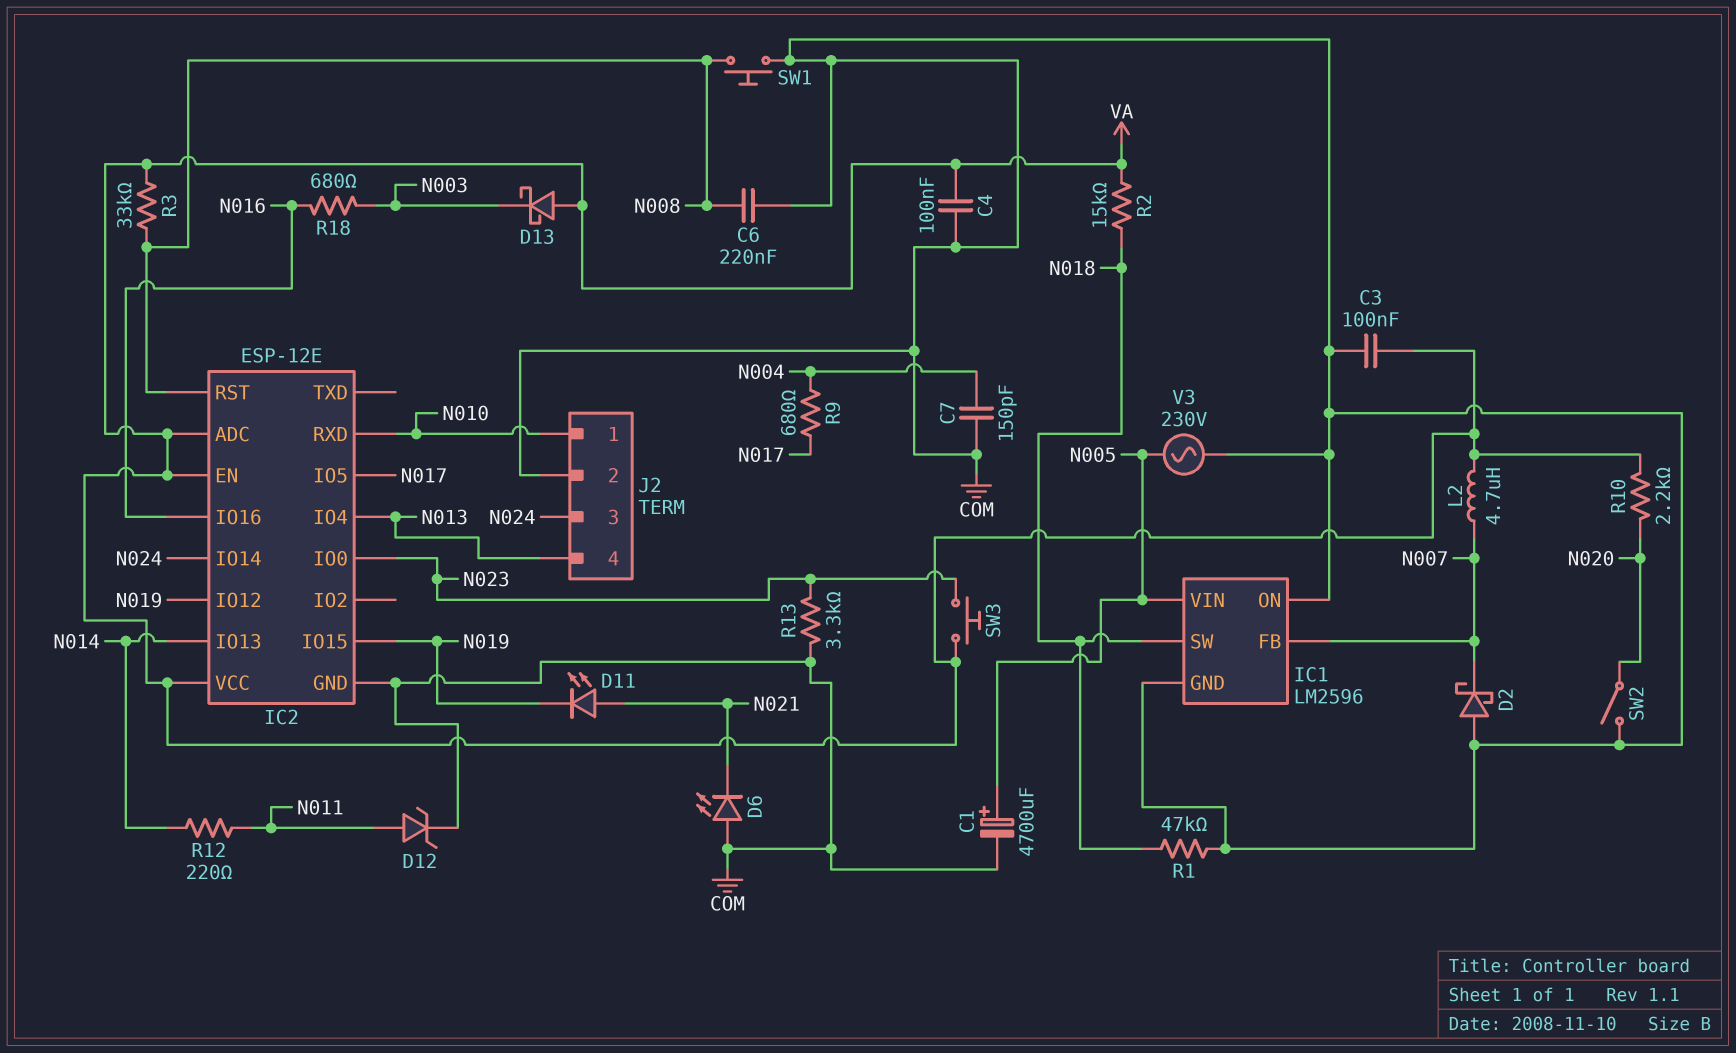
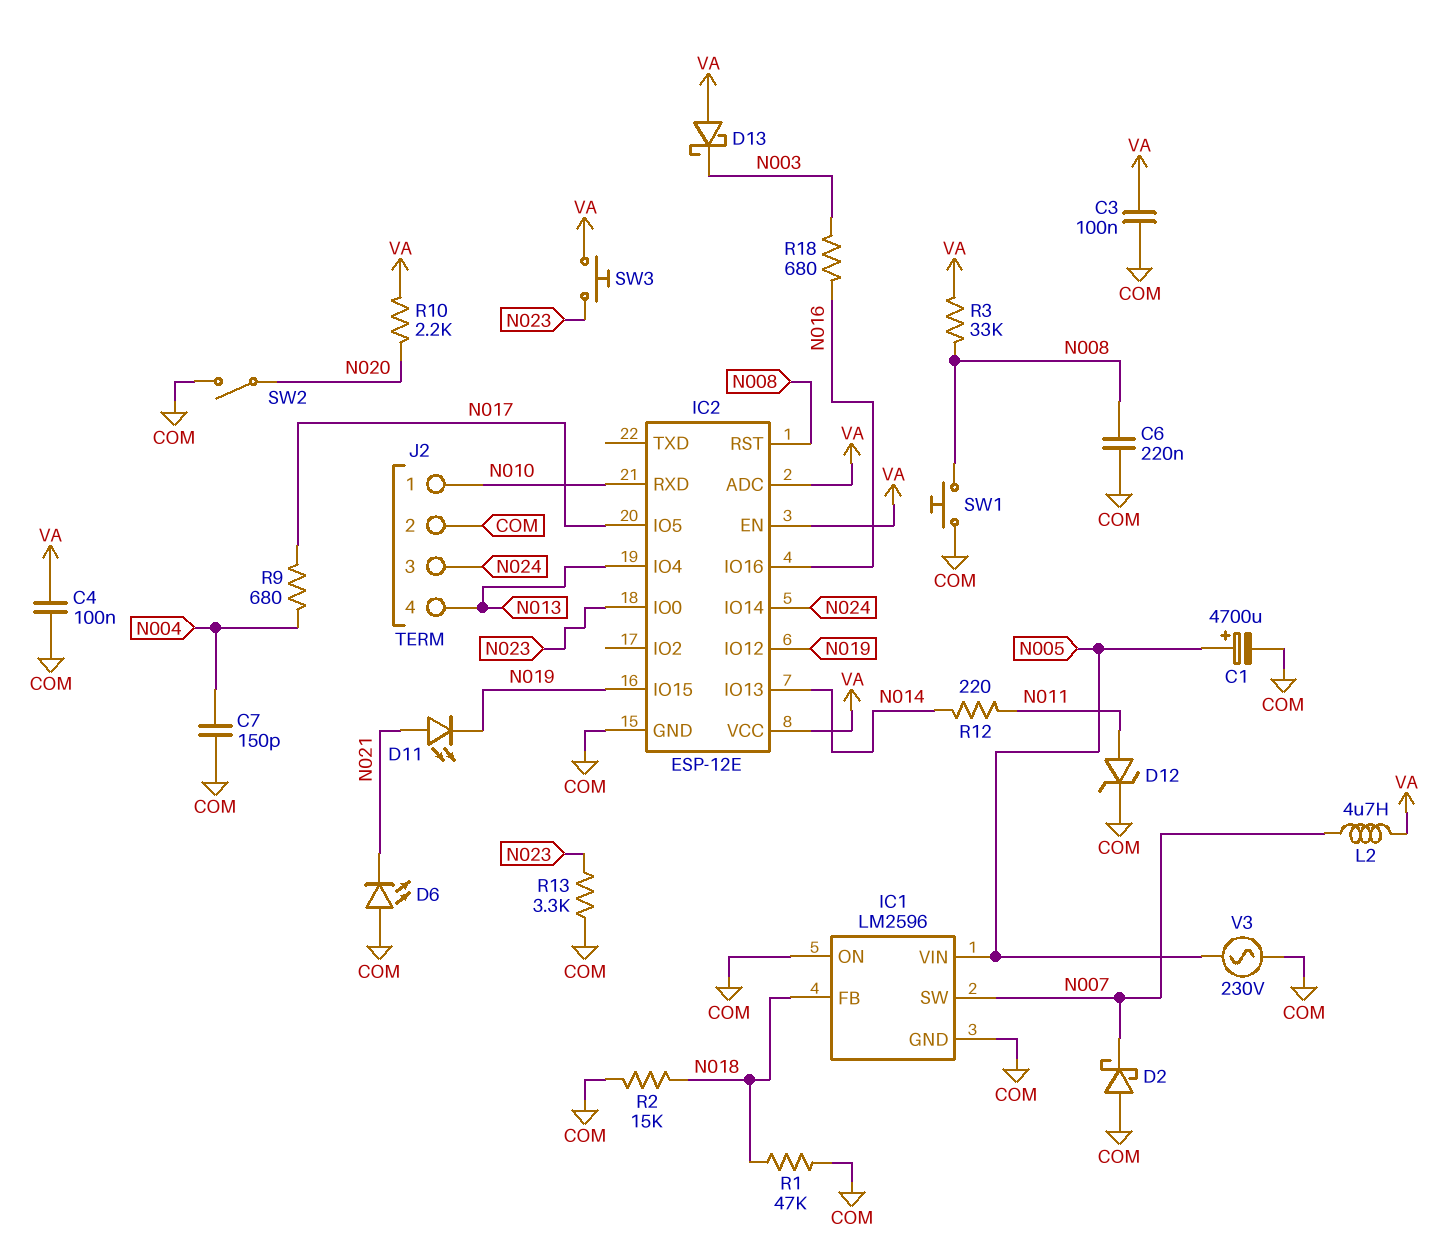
IC1 pin FB: N007 -> N018
IC1 pin SW: N018 -> N007
R2: 15k (N018, VA) -> 15k (COM, N018)

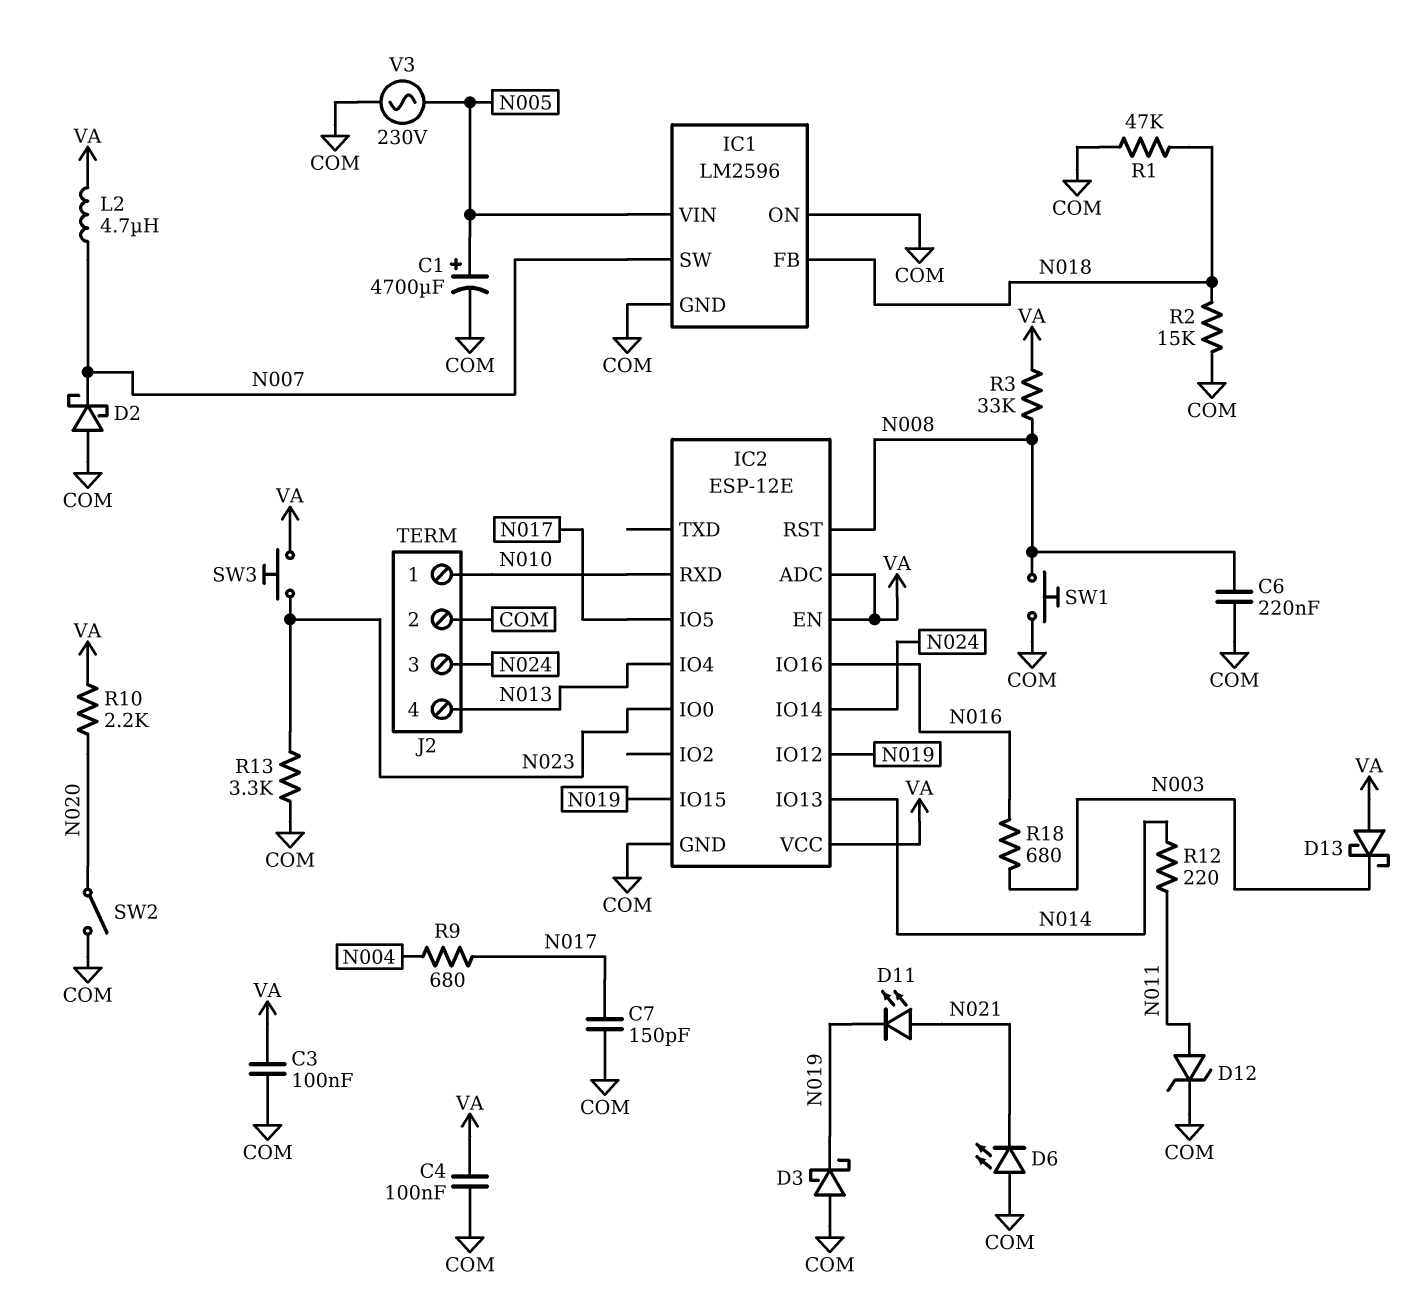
C7: 150pF (COM, N004) -> 150pF (COM, N017)
D3: none -> schottky (A COM, K N019)

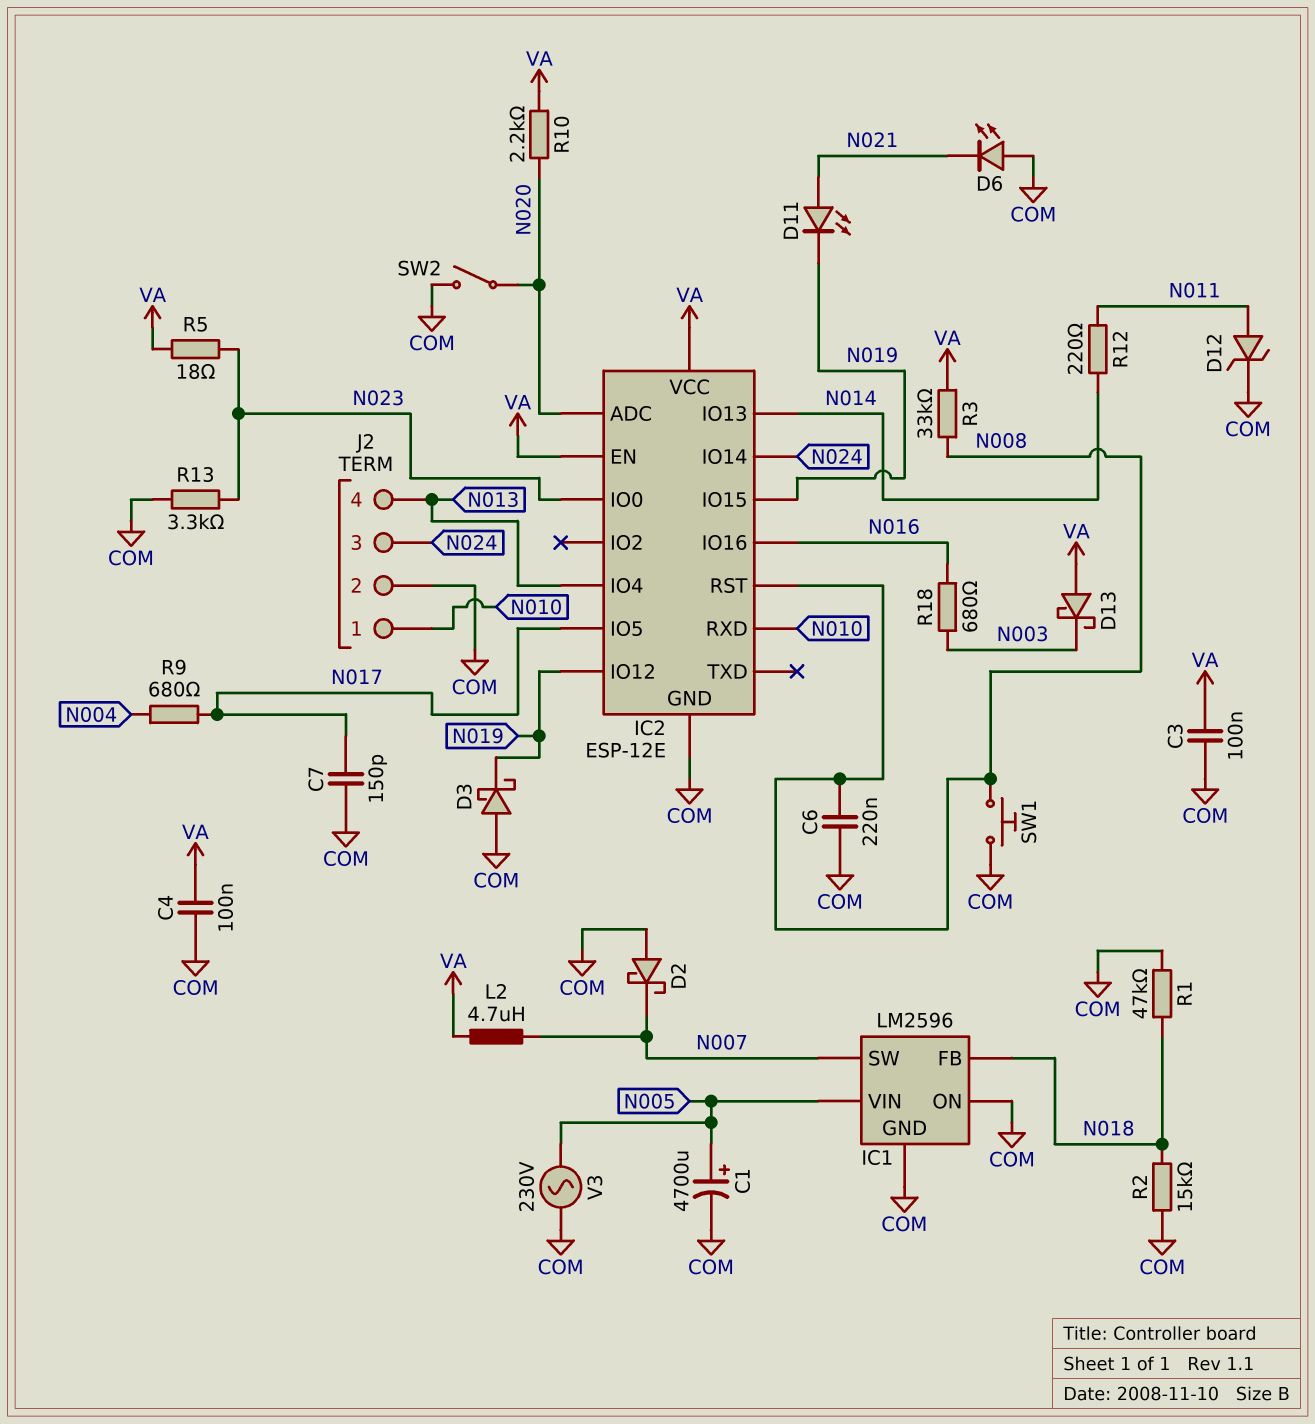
IC2 pin ADC: VA -> N020
R5: none -> 18 (N023, VA)
SW3: button (N023, VA) -> none

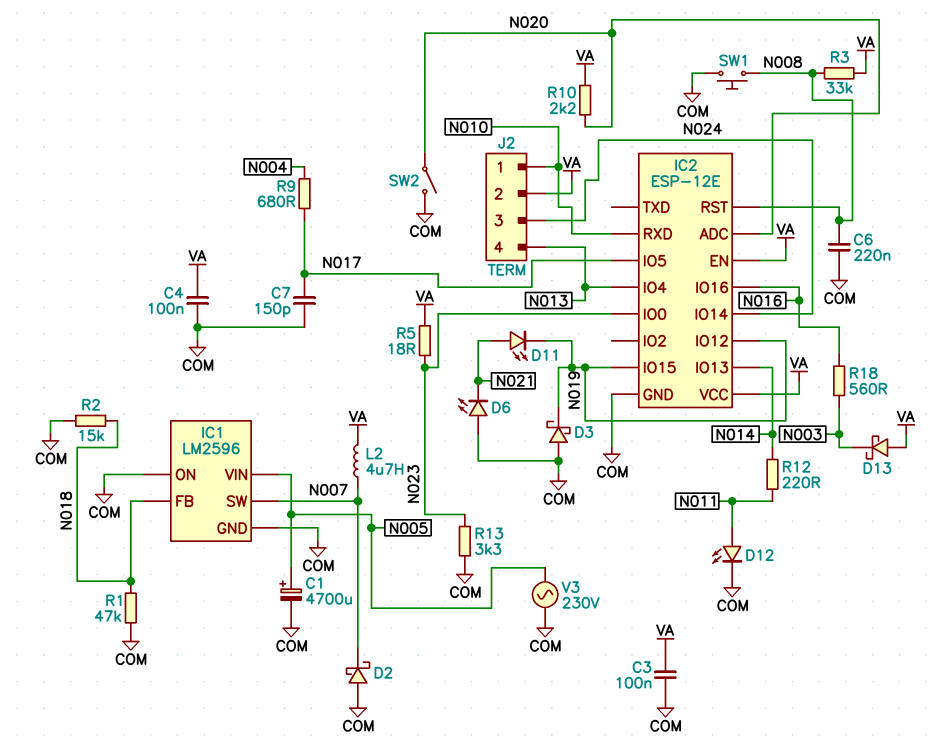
D12: zener (A N011, K COM) -> LED (A N011, K COM)
J2 pin 2: COM -> VA
R18: 680 (N003, N016) -> 560 (N003, N016)

